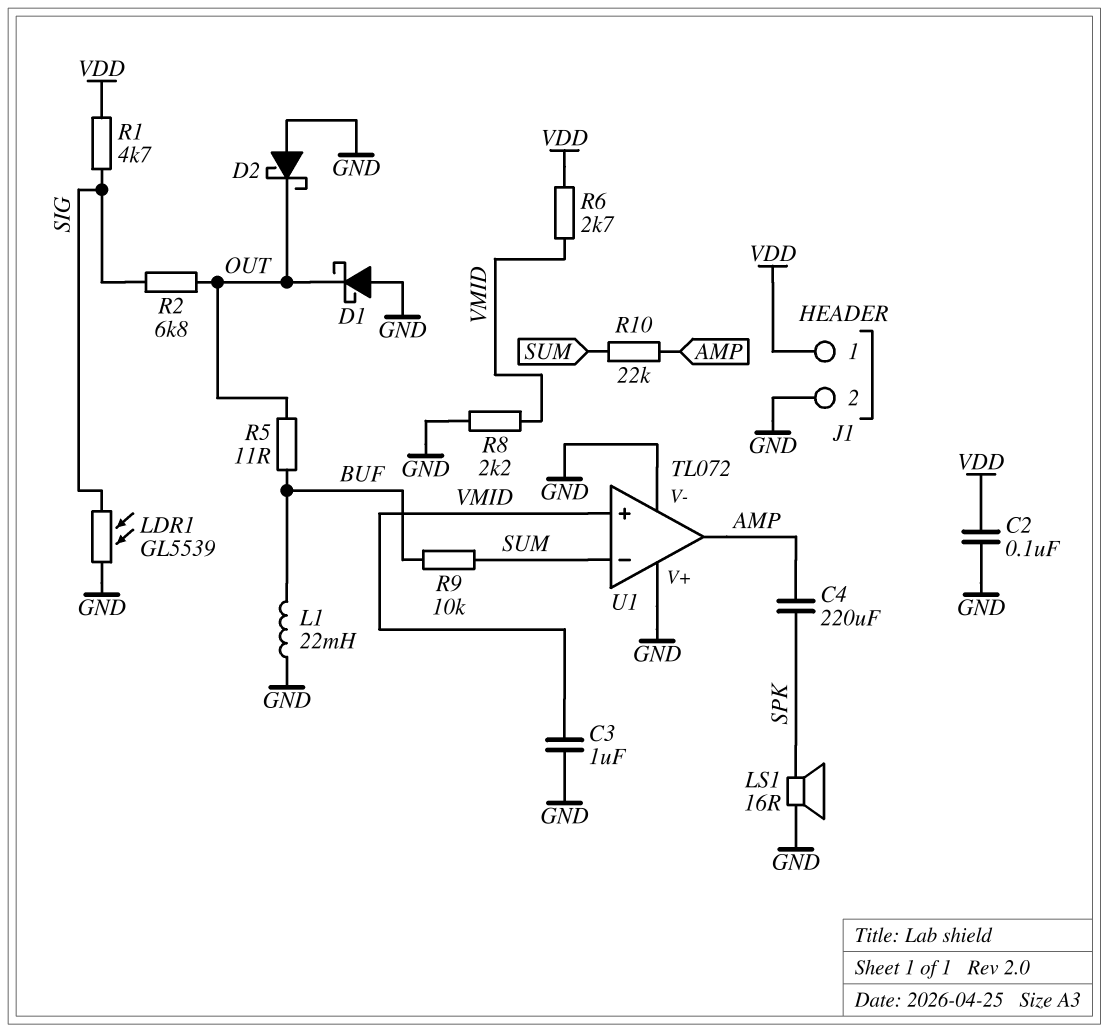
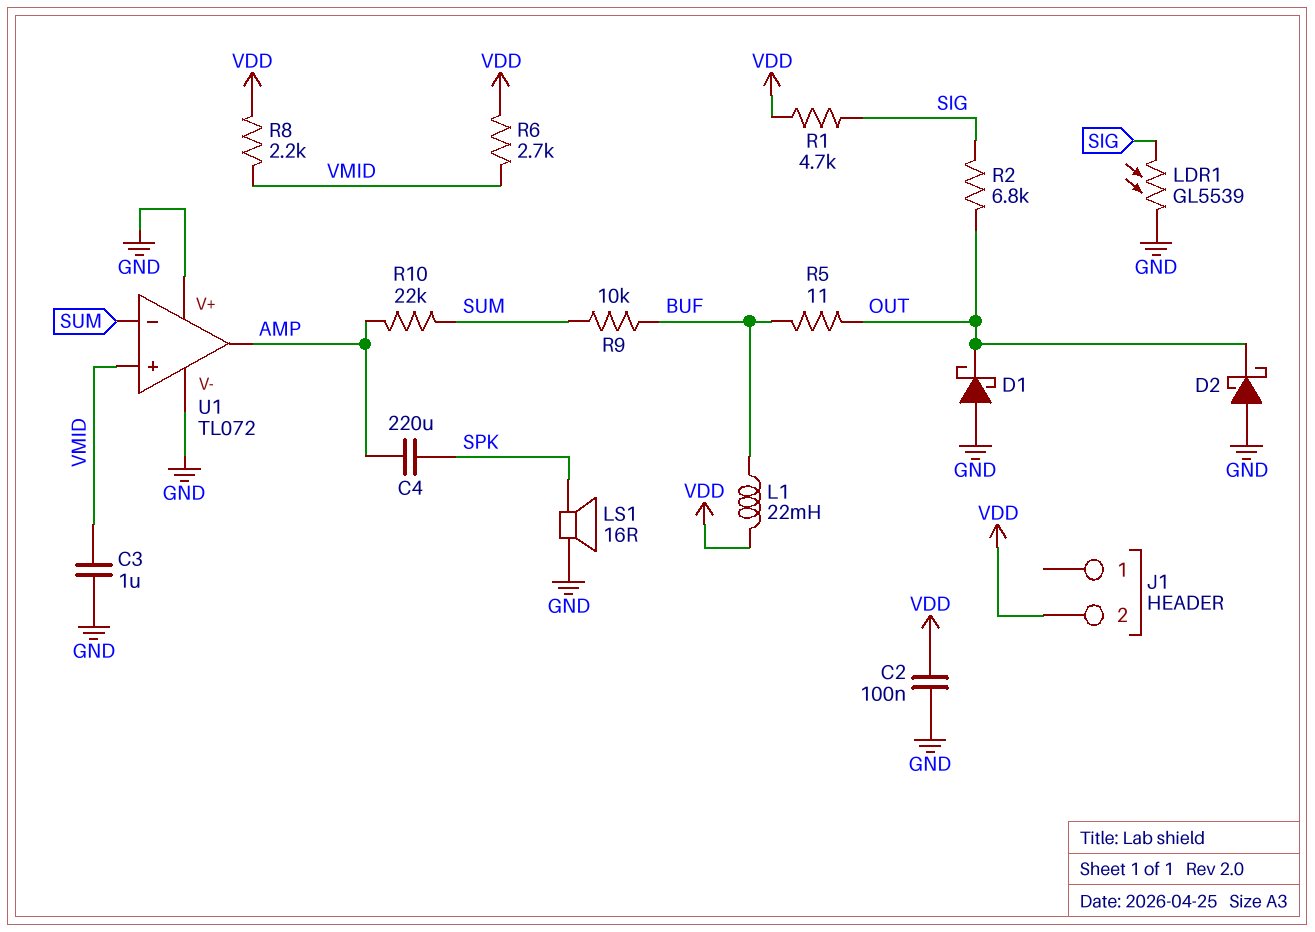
J1 pin 1: VDD -> none
J1 pin 2: GND -> VDD
L1: 22mH (BUF, GND) -> 22mH (BUF, VDD)
R8: 2.2k (GND, VMID) -> 2.2k (VDD, VMID)

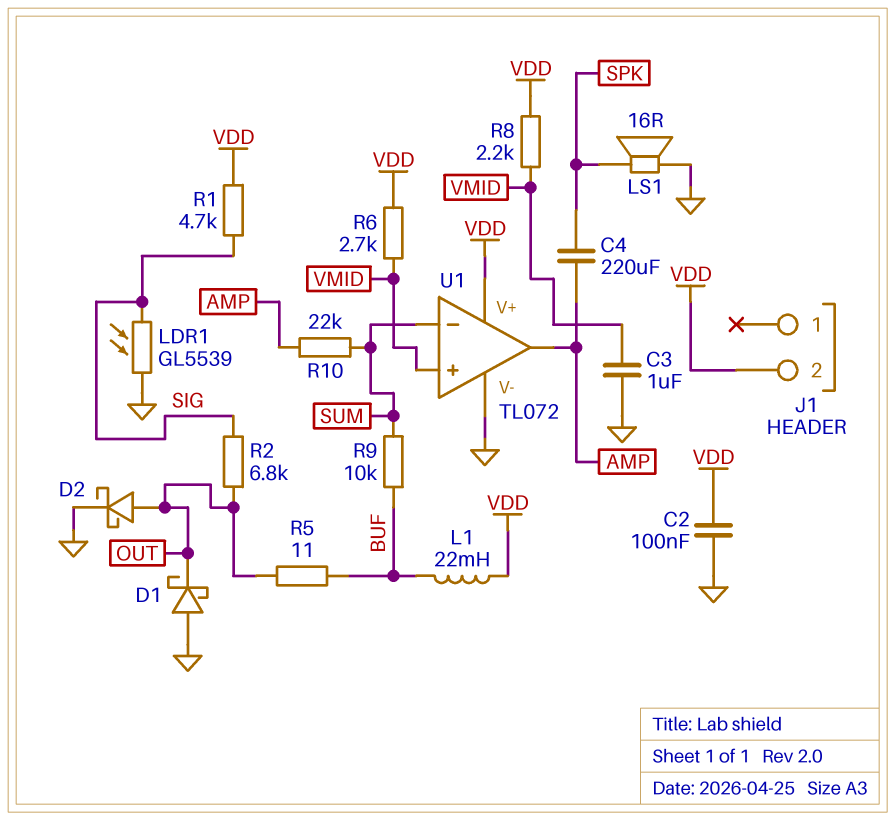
D2: schottky (A GND, K OUT) -> schottky (A OUT, K GND)
U1 pin V+: GND -> VDD

